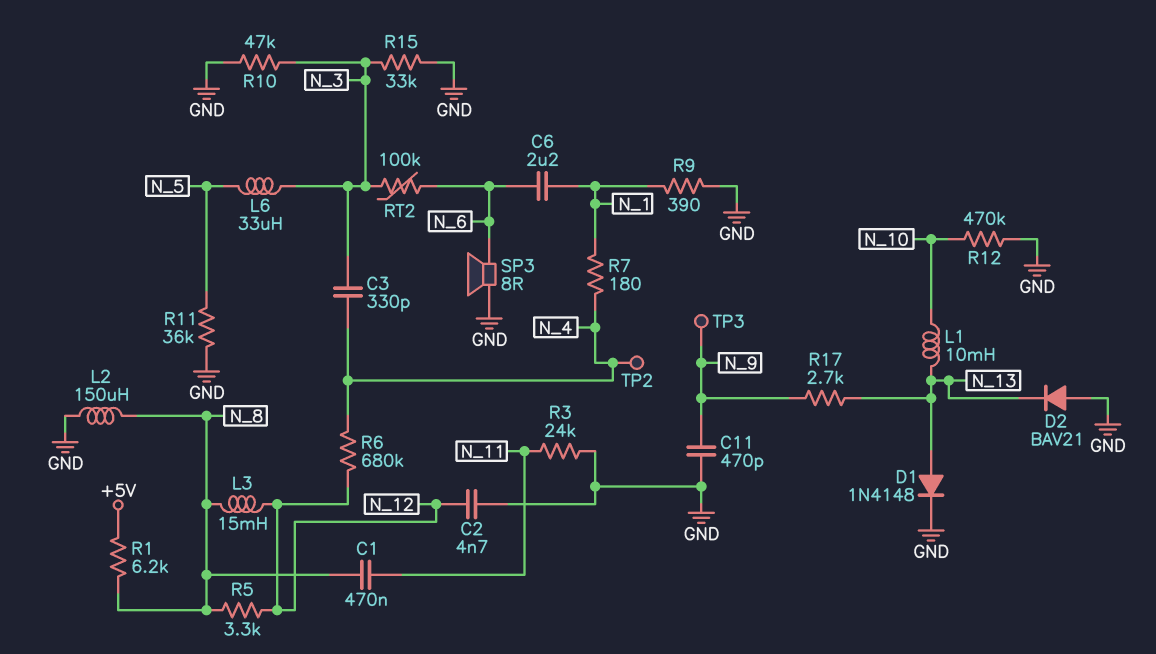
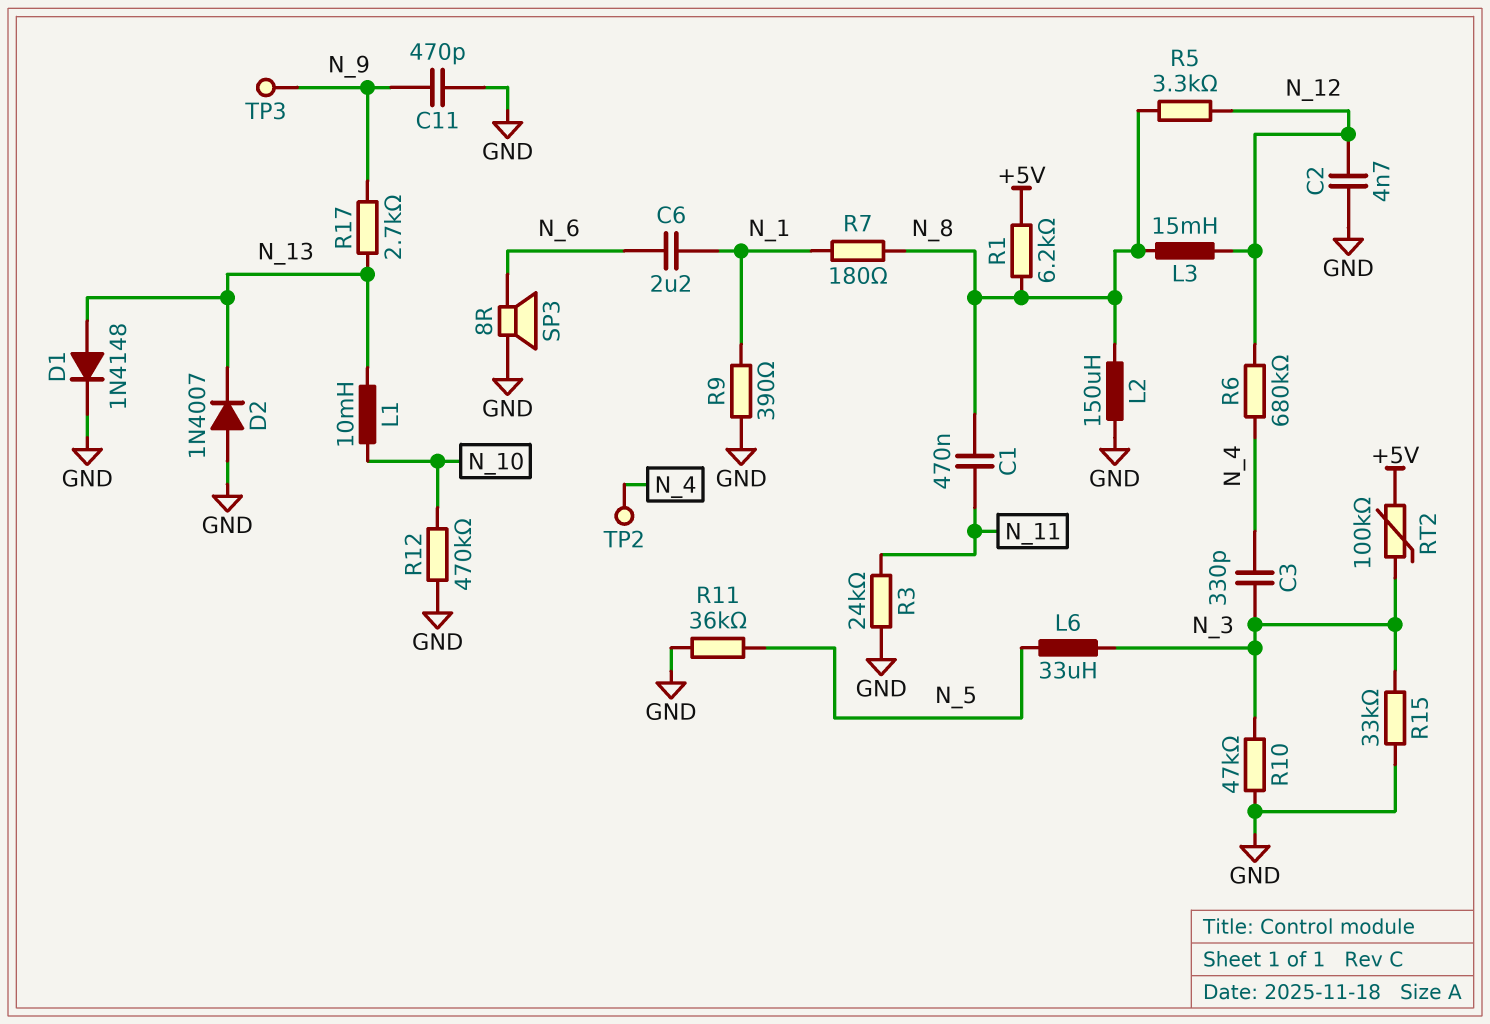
D2: diode BAV21 (A GND, K N_13) -> diode 1N4007 (A GND, K N_13)
R7: 180 (N_1, N_4) -> 180 (N_1, N_8)
RT2: 100k (N_3, N_6) -> 100k (+5V, N_3)

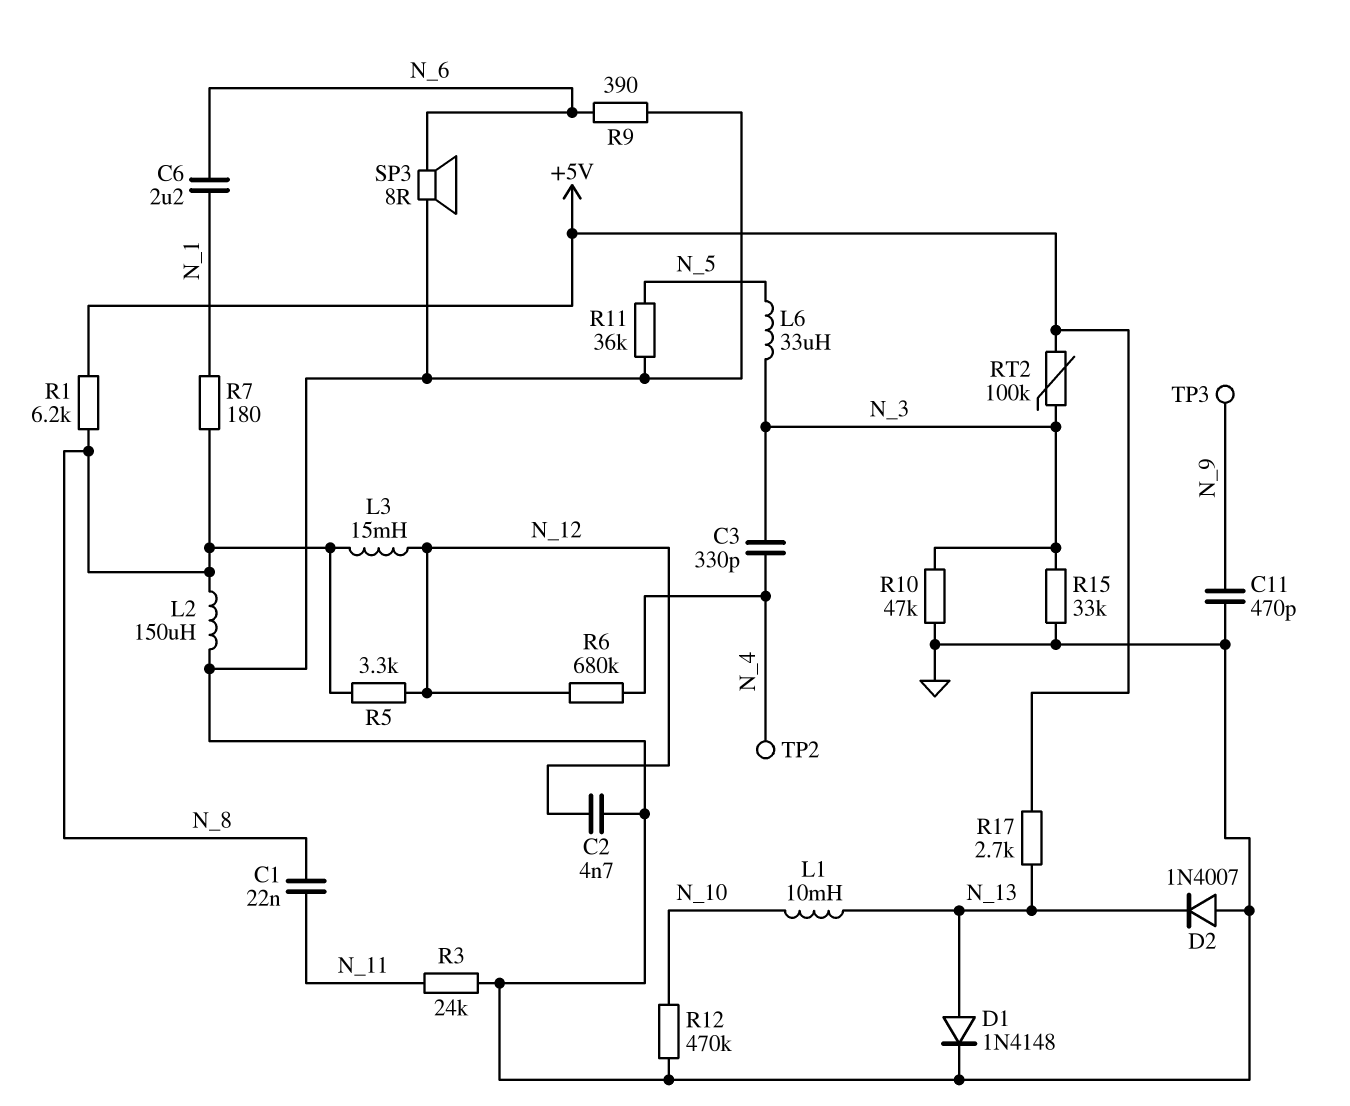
C1: 470nF (N_8, N_11) -> 22nF (N_8, N_11)
R9: 390 (GND, N_1) -> 390 (GND, N_6)
R17: 2.7k (N_9, N_13) -> 2.7k (+5V, N_13)

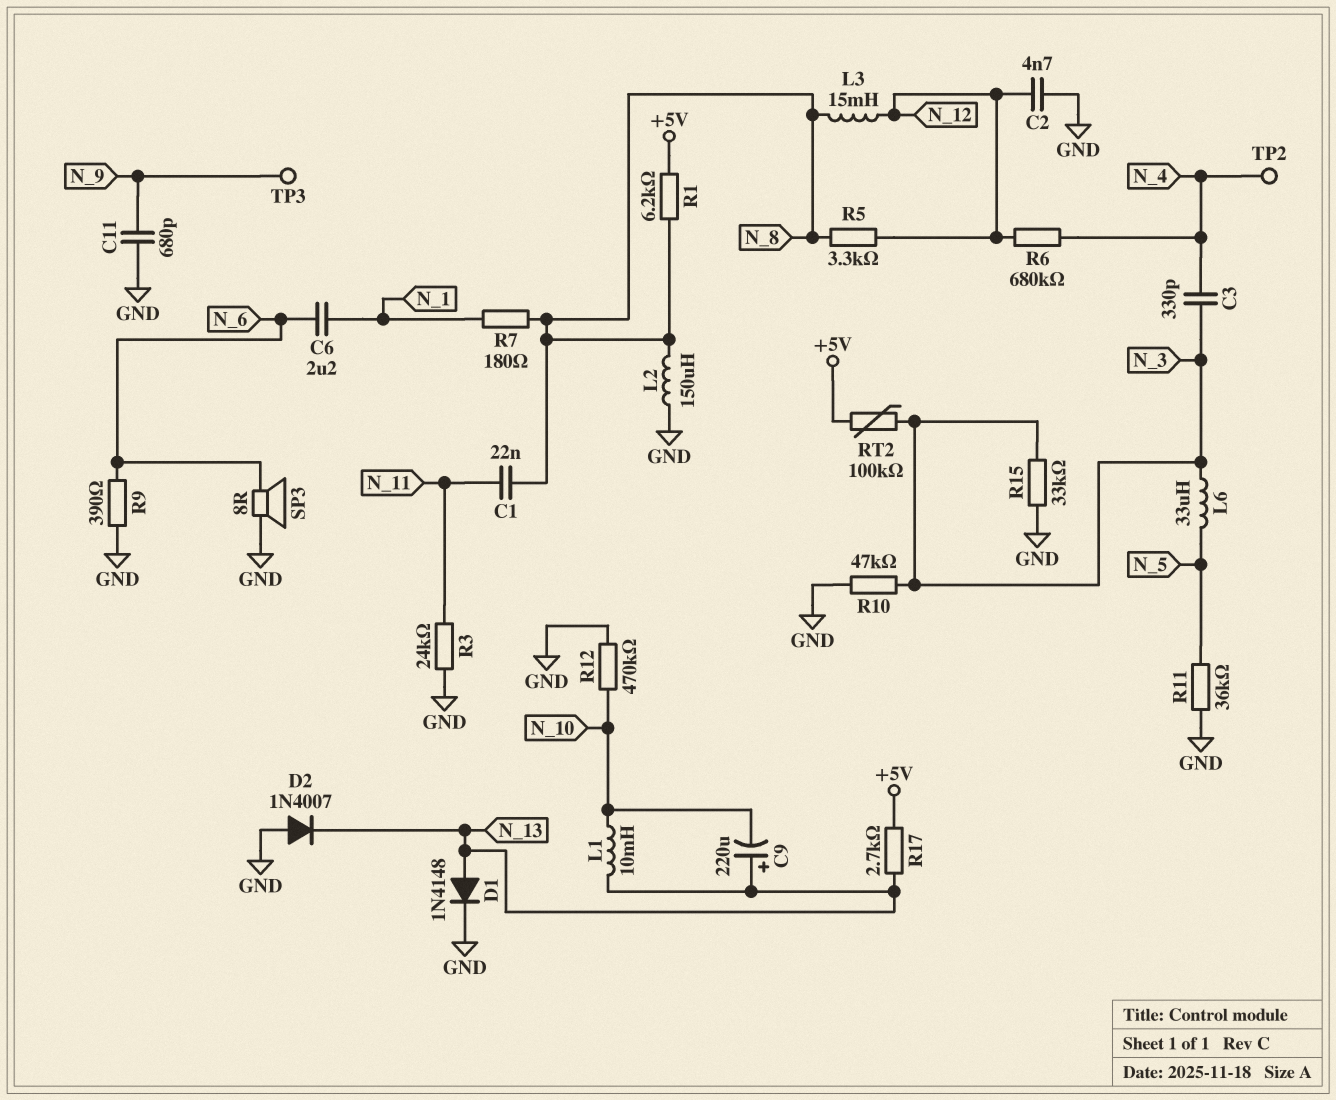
C9: none -> 220uF (plus N_13, minus N_10)
C11: 470pF (GND, N_9) -> 680pF (GND, N_9)

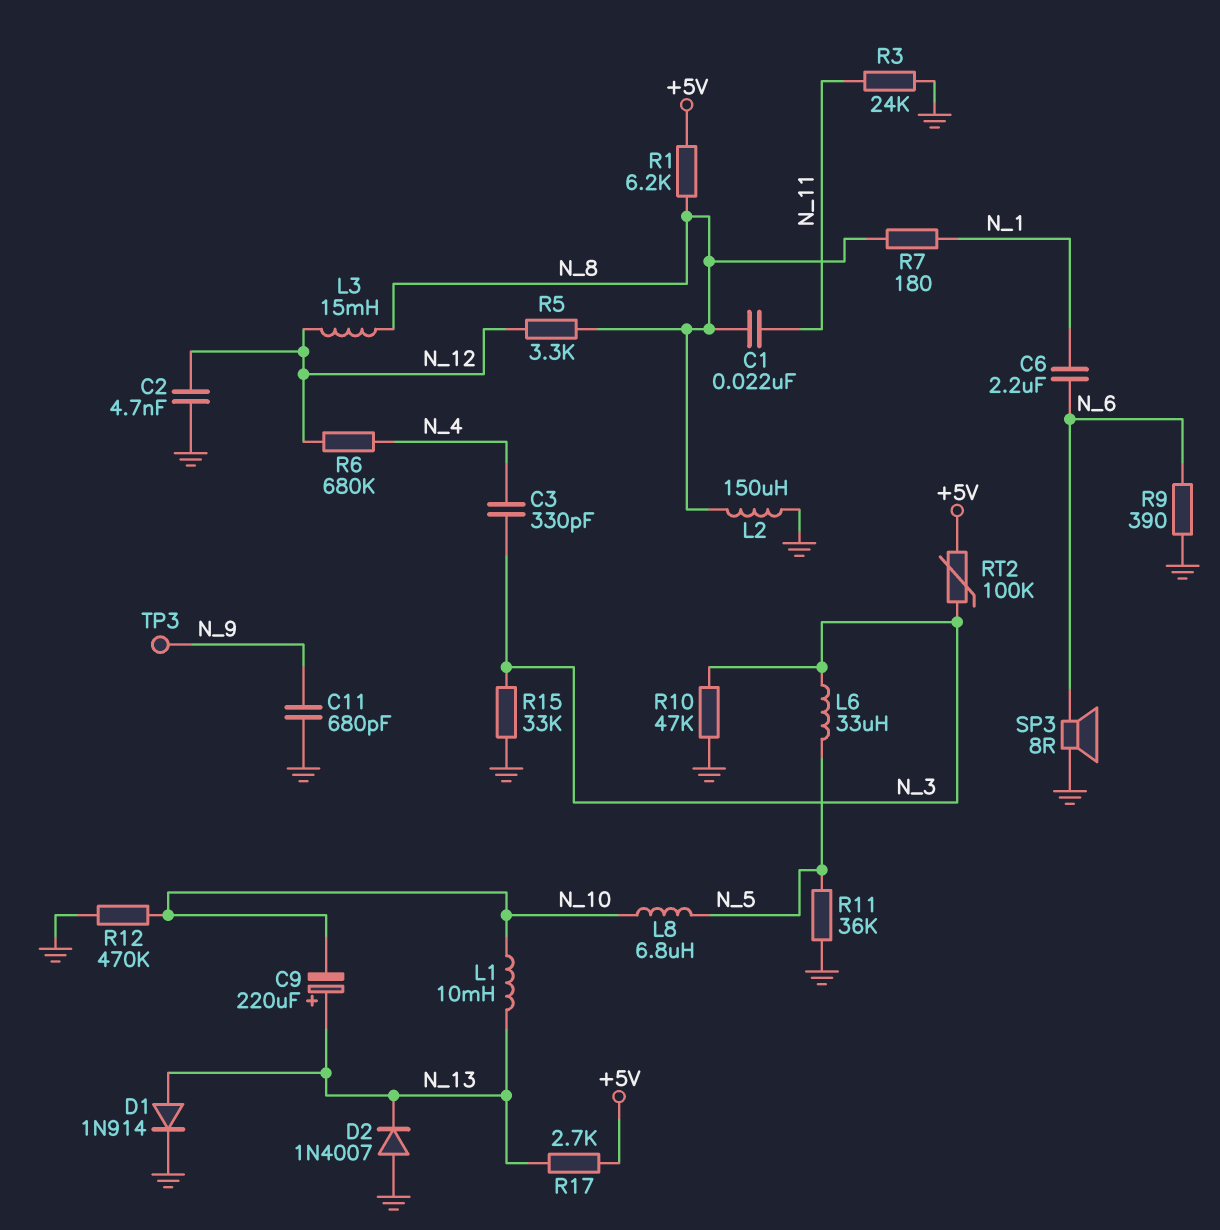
D1: diode 1N4148 (A N_13, K GND) -> diode 1N914 (A N_13, K GND)
L8: none -> 6.8uH (N_5, N_10)
TP2: test point (N_4) -> none

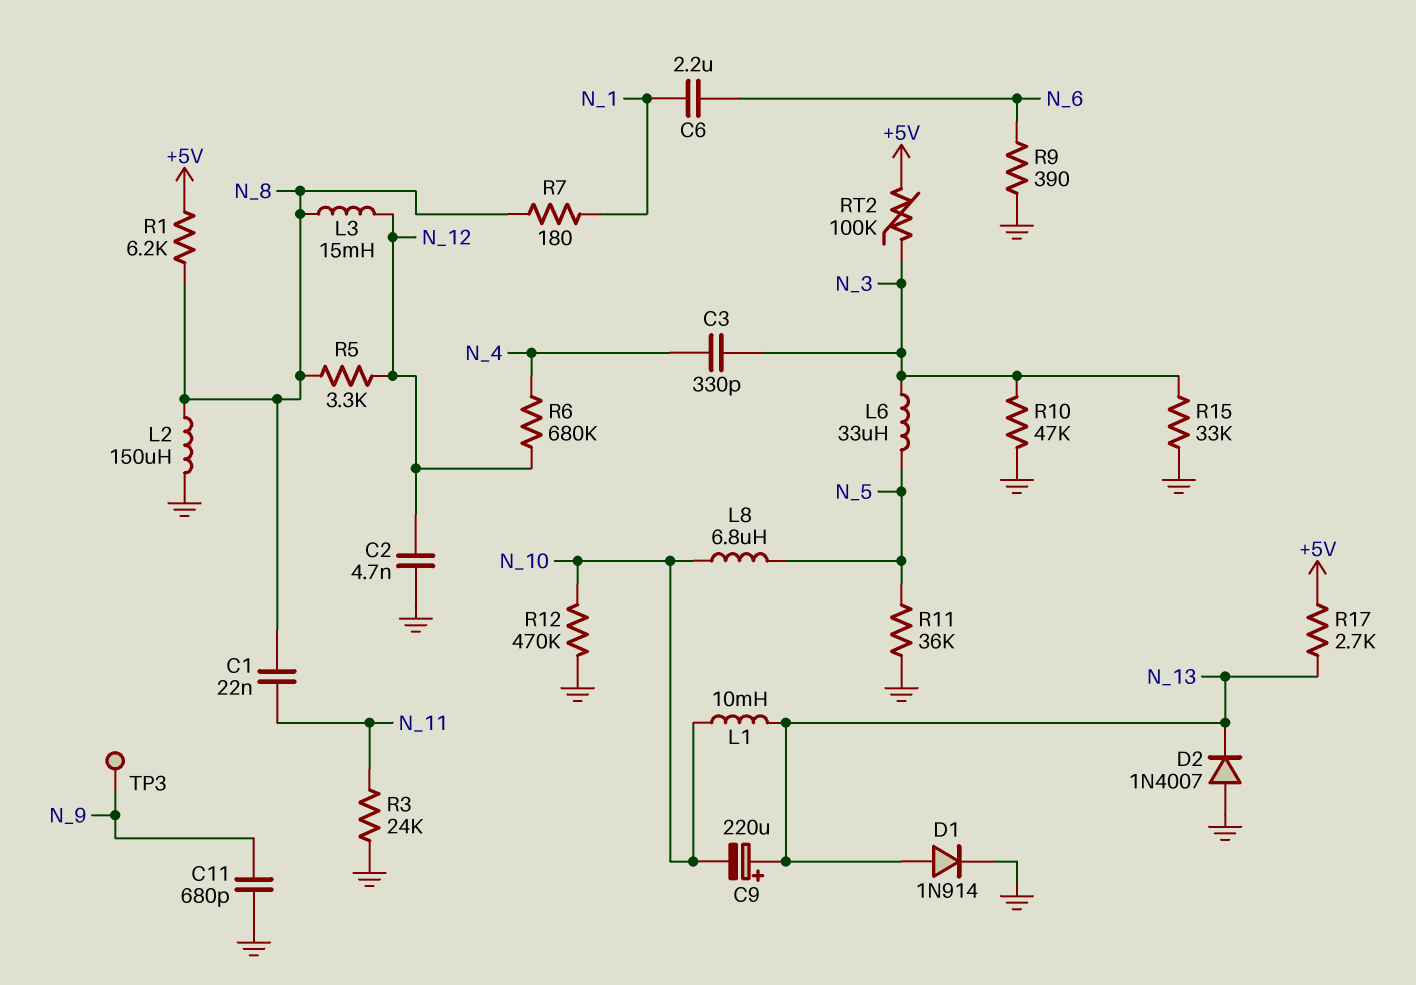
SP3: speaker 8R (GND, N_6) -> none

